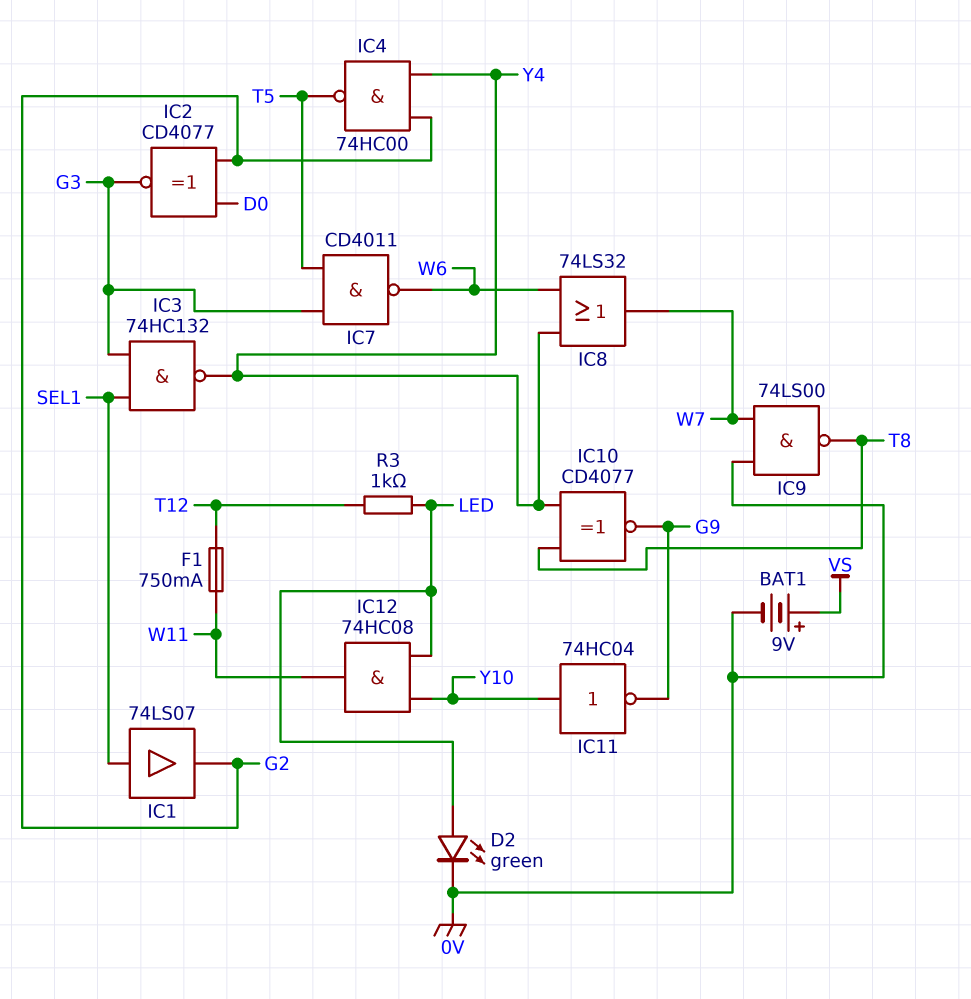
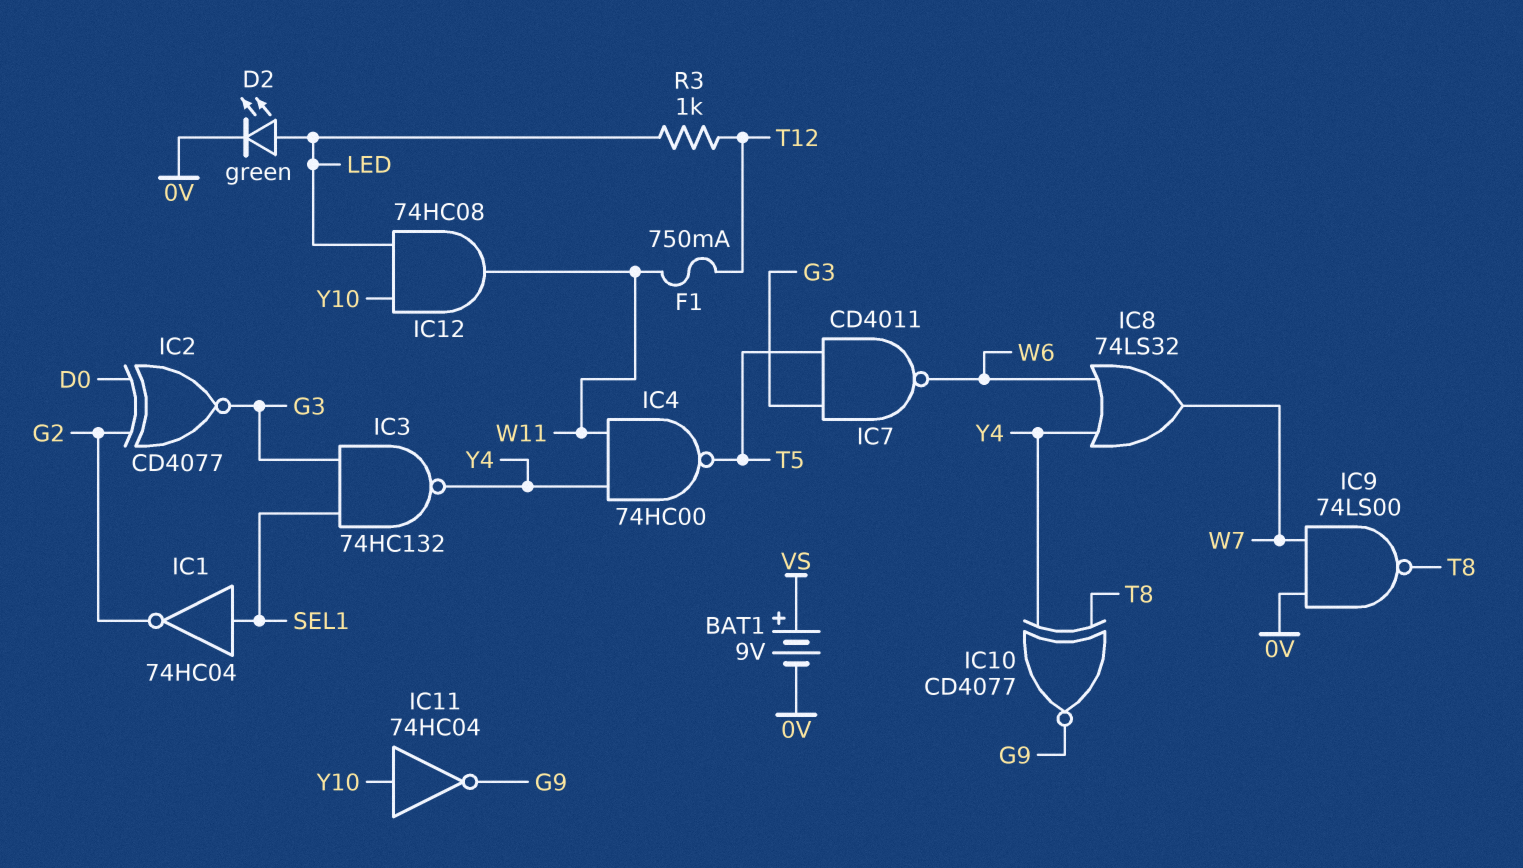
IC1: buffer 74LS07 (in SEL1, out G2) -> NOT 74HC04 (in SEL1, out G2)
IC4: NAND 74HC00 (in G2, in Y4, out T5) -> NAND 74HC00 (in W11, in Y4, out T5)

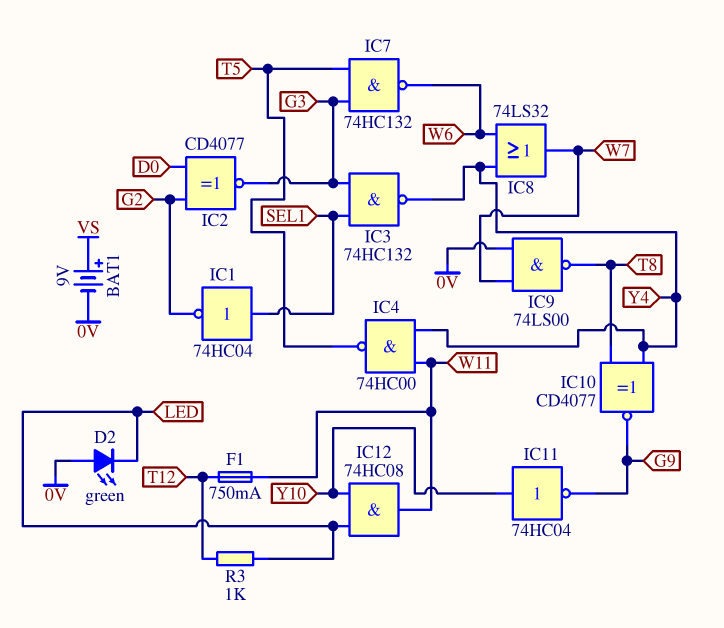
D2: LED green (A LED, K 0V) -> LED green (A 0V, K LED)
IC7: NAND CD4011 (in G3, in T5, out W6) -> NAND 74HC132 (in G3, in T5, out W6)

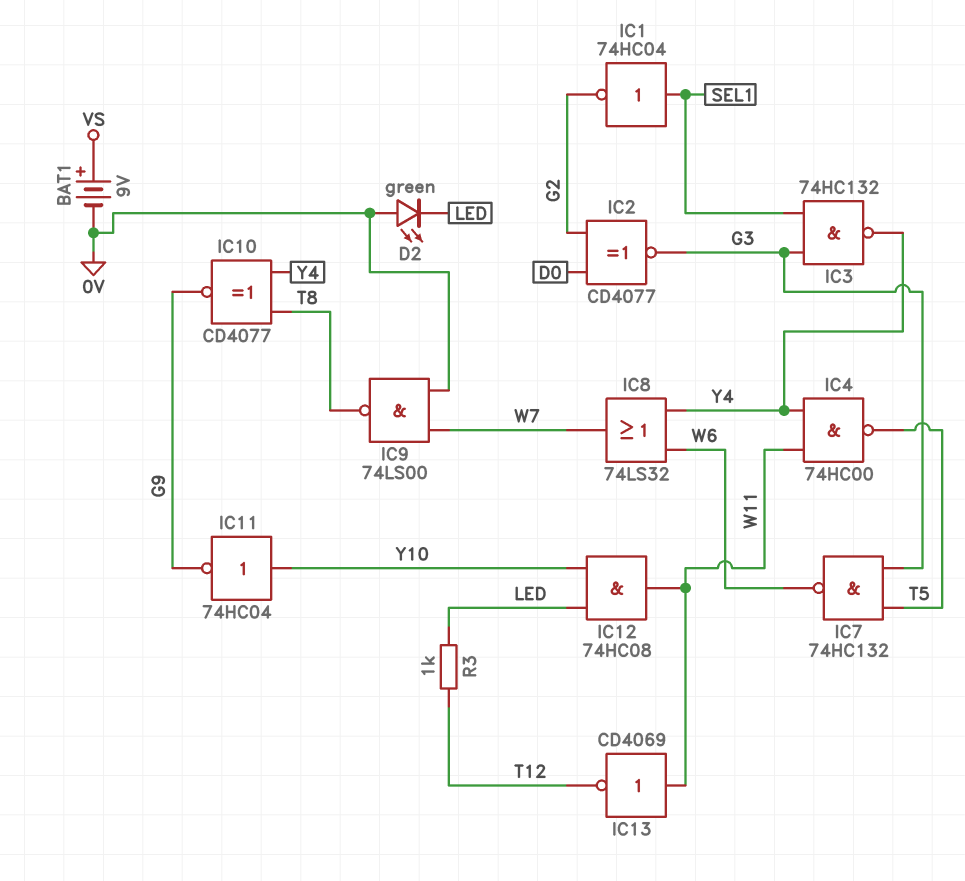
F1: 750mA (T12, W11) -> none
IC13: none -> NOT CD4069 (in W11, out T12)

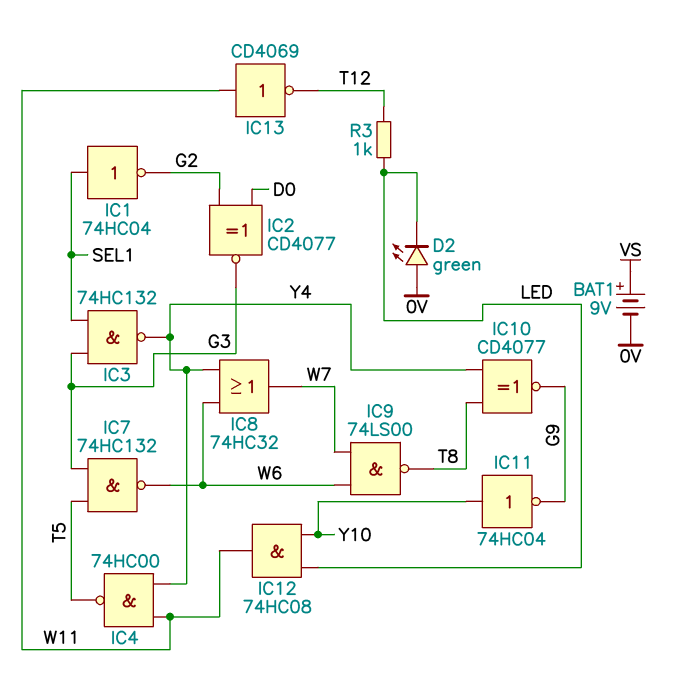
IC8: OR 74LS32 (in W6, in Y4, out W7) -> OR 74HC32 (in W6, in Y4, out W7)
IC9: NAND 74LS00 (in 0V, in W7, out T8) -> NAND 74LS00 (in W6, in W7, out T8)

